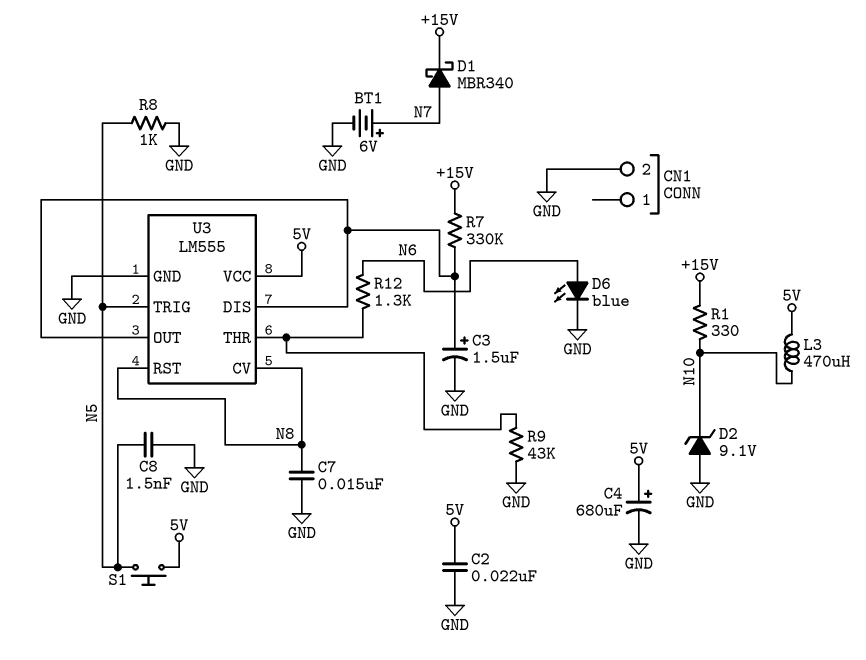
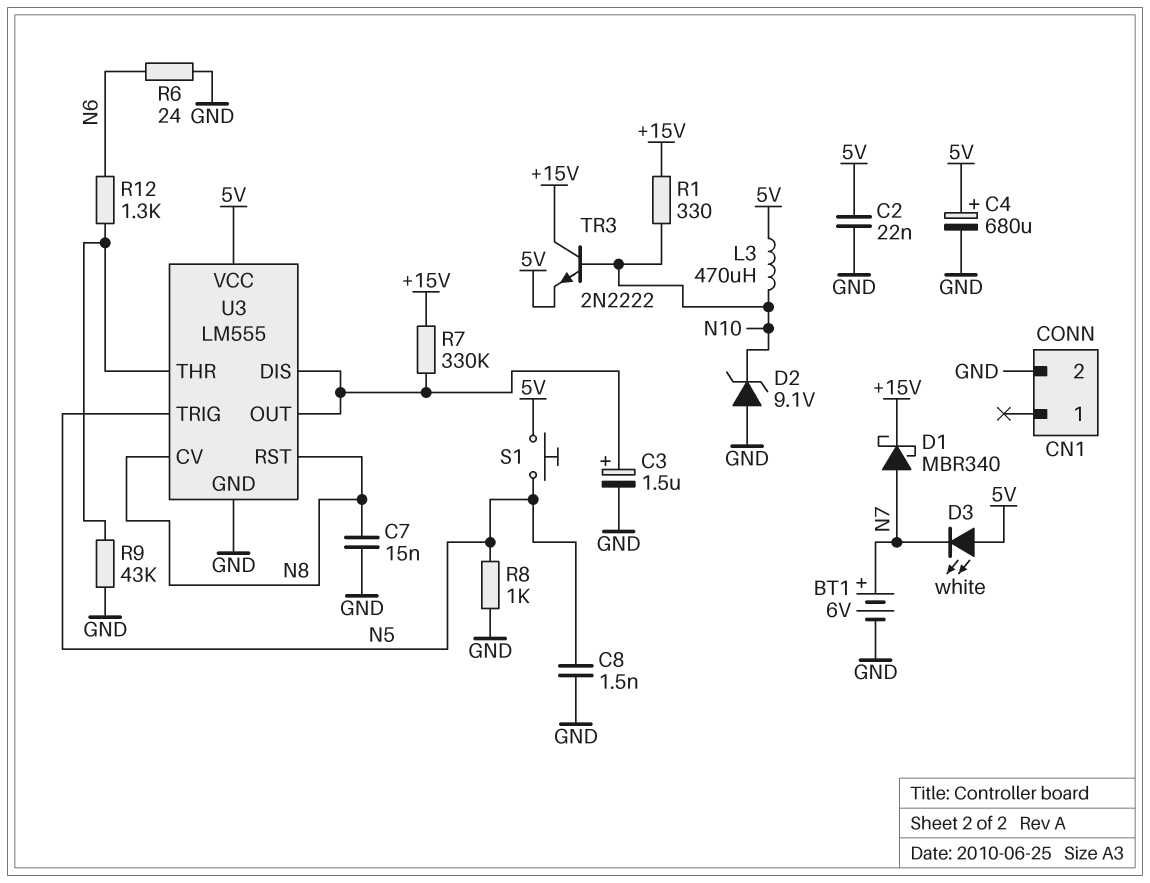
D3: none -> LED white (A 5V, K N7)
D6: LED blue (A N6, K GND) -> none
R6: none -> 24 (GND, N6)
TR3: none -> NPN 2N2222 (B N10, C +15V, E 5V)

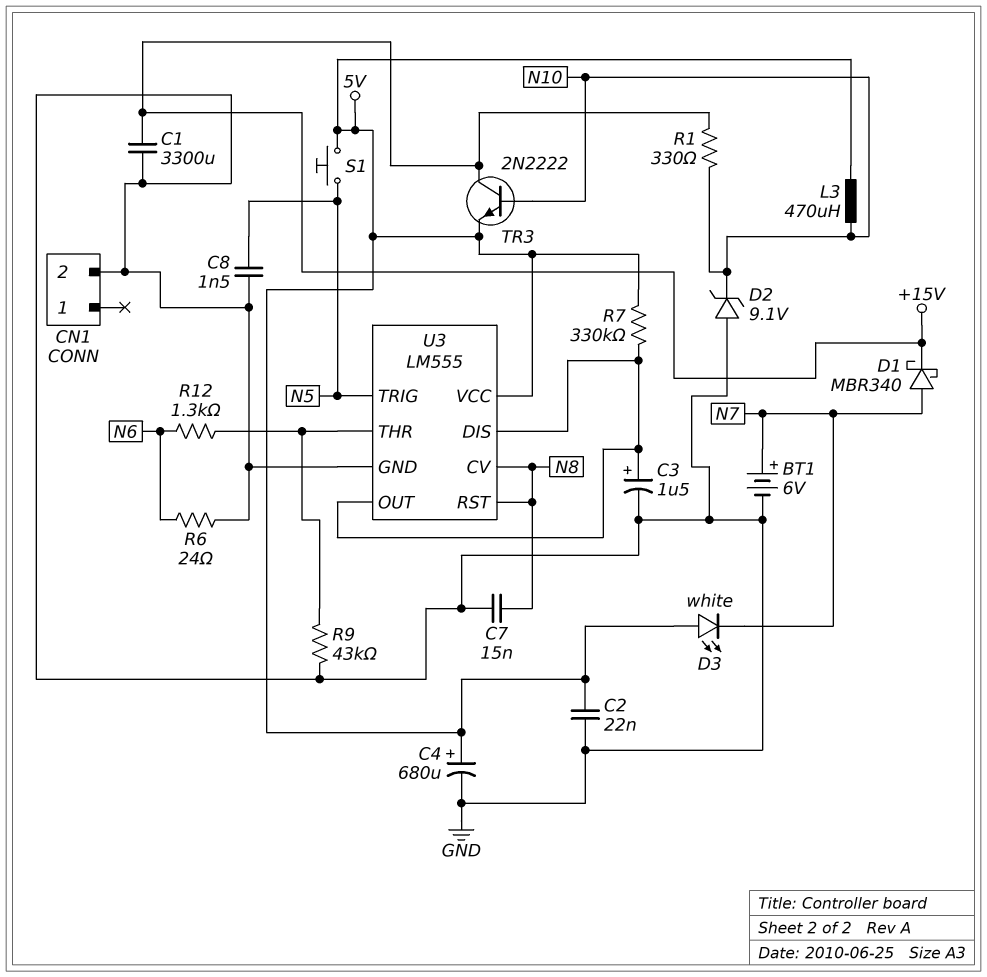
C1: none -> 3300uF (+15V, GND)
R7: 330k (+15V, U3/DIS) -> 330k (5V, U3/DIS)
R8: 1k (GND, N5) -> none

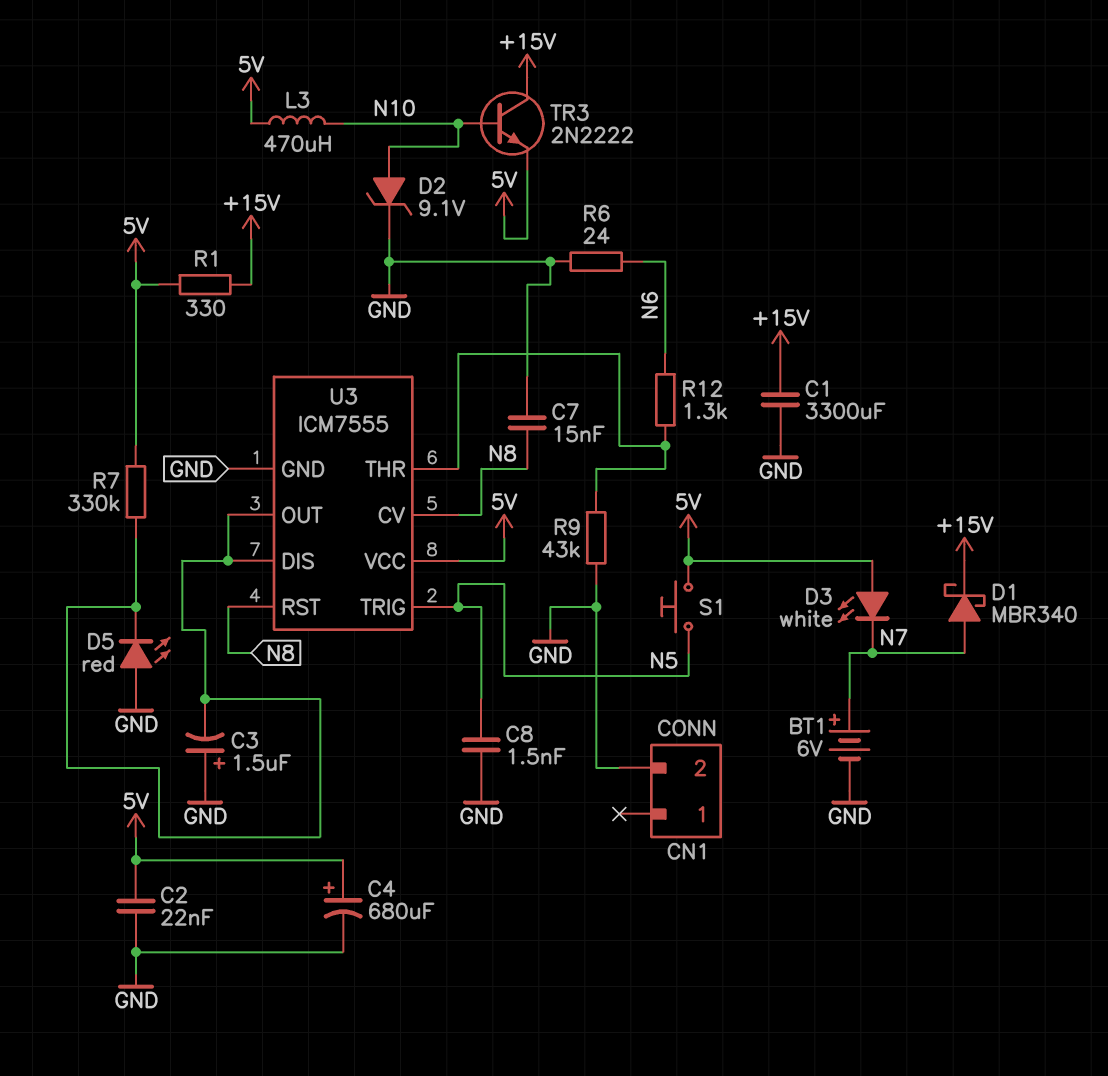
C3: 1.5uF (plus U3/DIS, minus GND) -> 1.5uF (plus GND, minus U3/DIS)
D2: zener 9.1V (A GND, K N10) -> zener 9.1V (A N10, K GND)
D5: none -> LED red (A GND, K U3/DIS)
R1: 330 (+15V, N10) -> 330 (+15V, 5V)
U3: LM555 -> ICM7555

